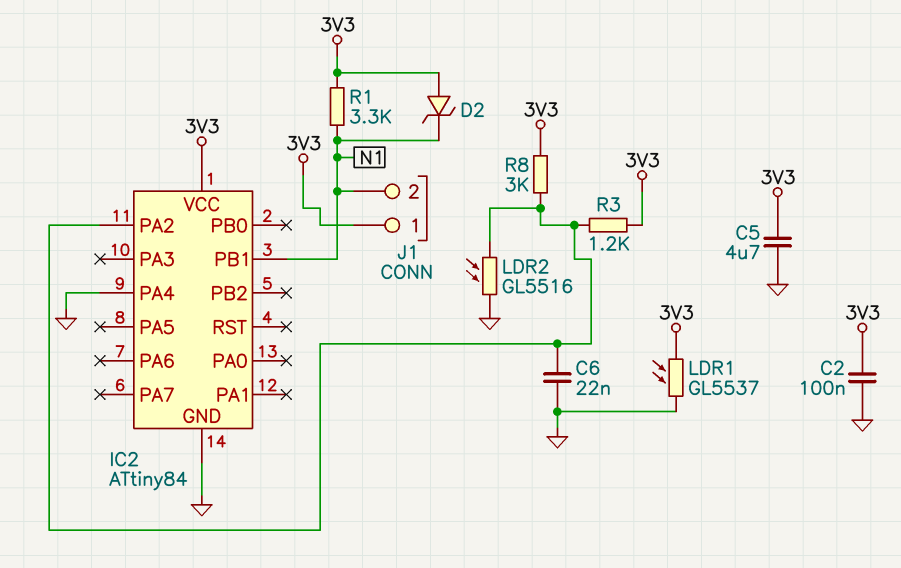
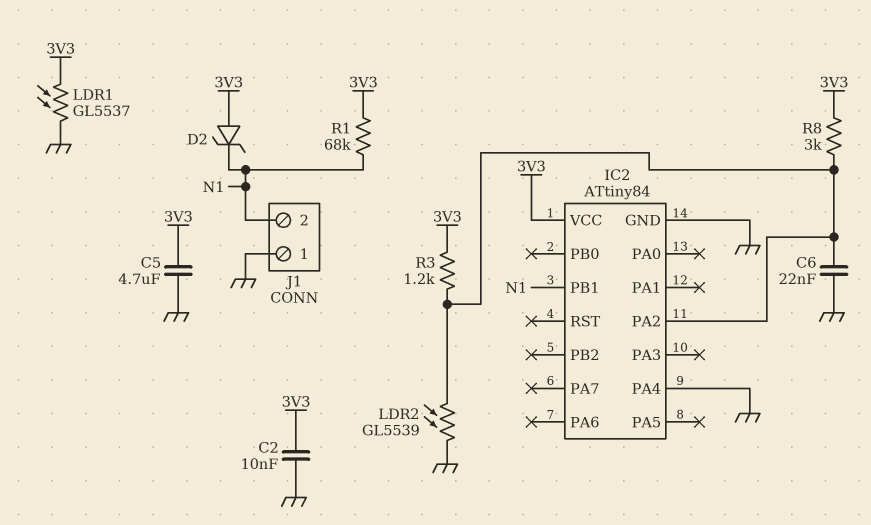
C2: 100nF (3V3, GND) -> 10nF (3V3, GND)
J1 pin 1: 3V3 -> GND
LDR2: GL5516 (GND, IC2/PA2) -> GL5539 (GND, IC2/PA2)
R1: 3.3k (3V3, N1) -> 68k (3V3, N1)

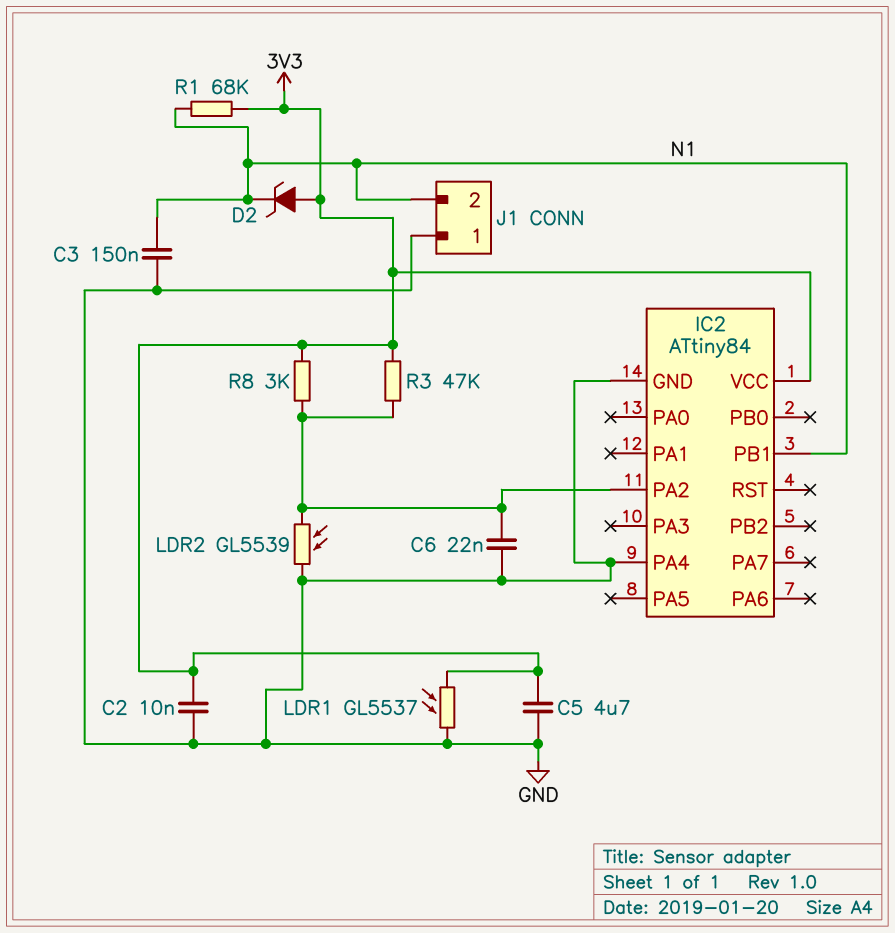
C3: none -> 150nF (GND, N1)
R3: 1.2k (3V3, IC2/PA2) -> 47k (3V3, IC2/PA2)

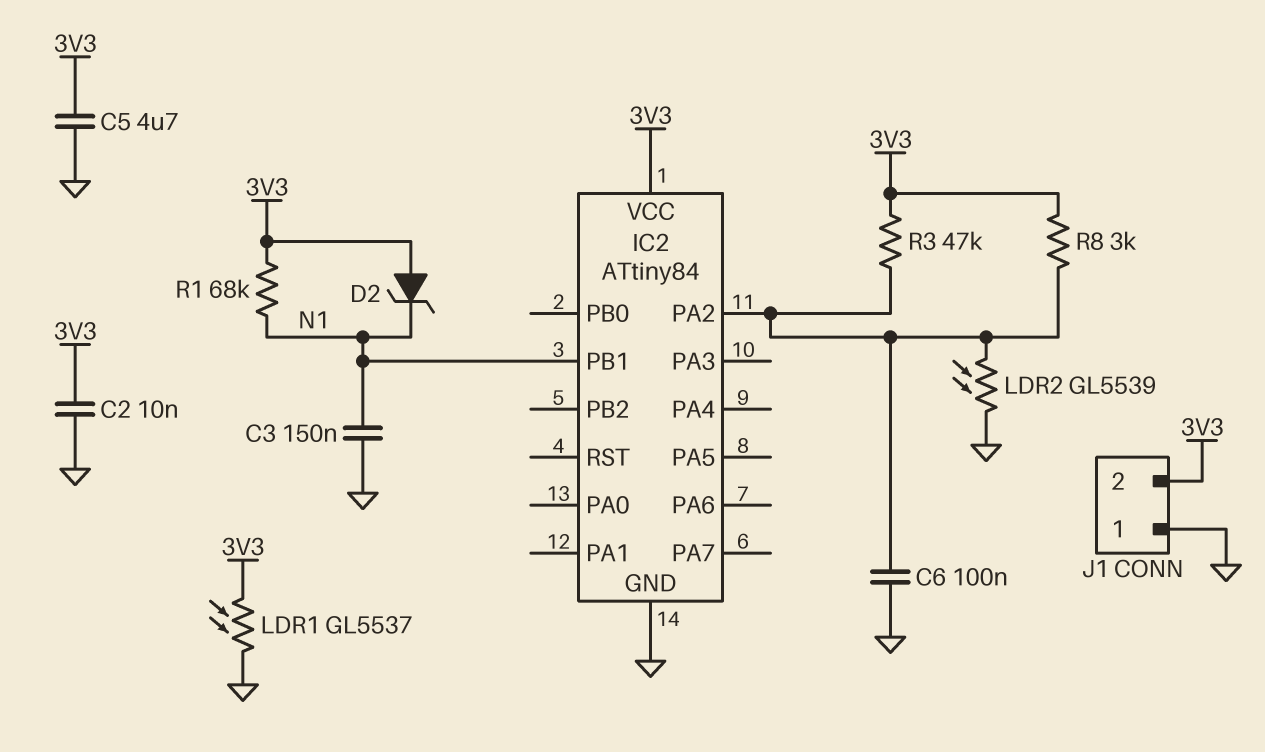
C6: 22nF (GND, IC2/PA2) -> 100nF (GND, IC2/PA2)
IC2 pin PA4: GND -> none
J1 pin 2: N1 -> 3V3

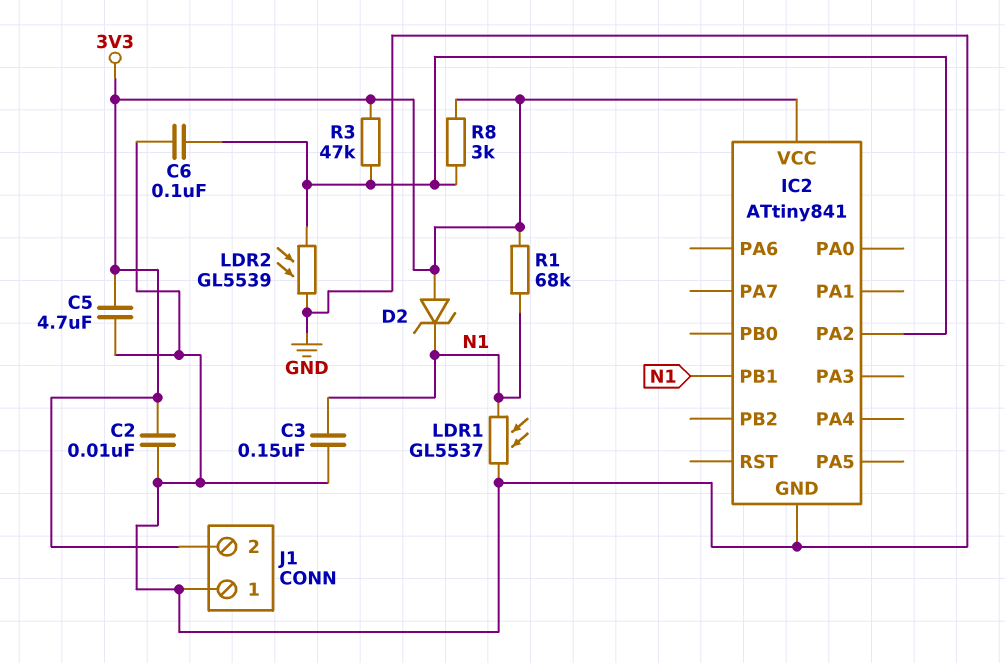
IC2: ATtiny84 -> ATtiny841
LDR1: GL5537 (3V3, GND) -> GL5537 (GND, N1)

